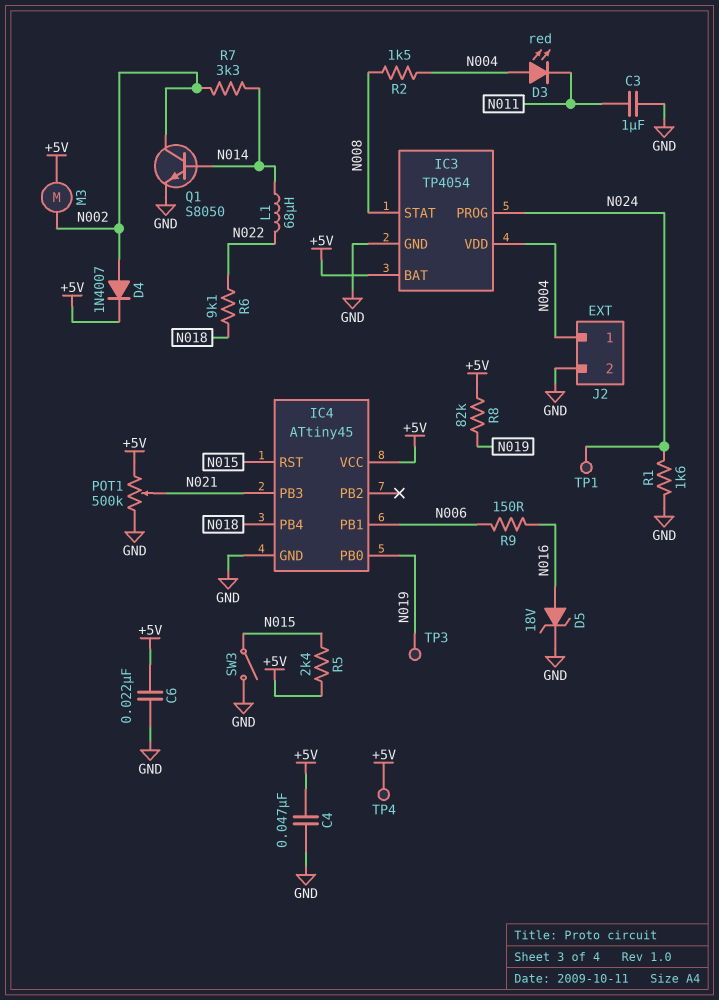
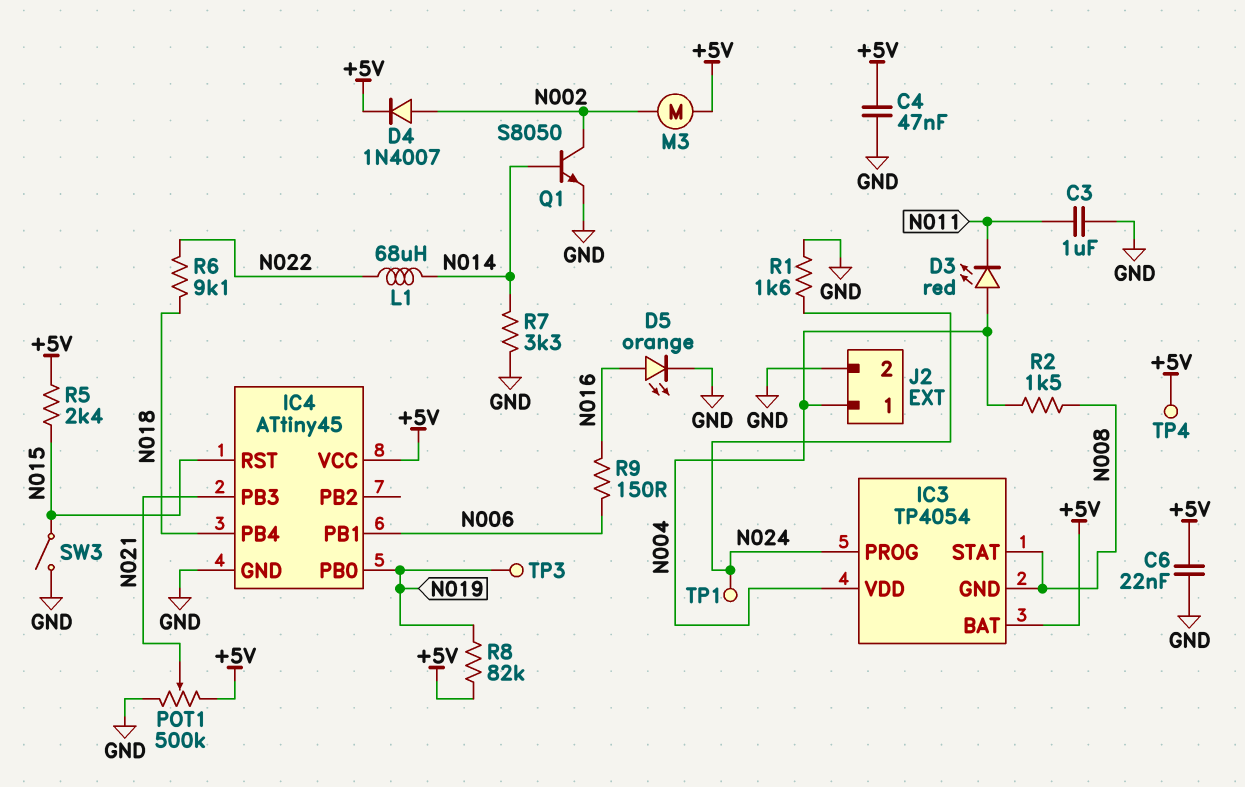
D5: zener 18V (A N016, K GND) -> LED orange (A N016, K GND)
IC3 pin GND: GND -> N008
R7: 3.3k (N002, N014) -> 3.3k (GND, N014)

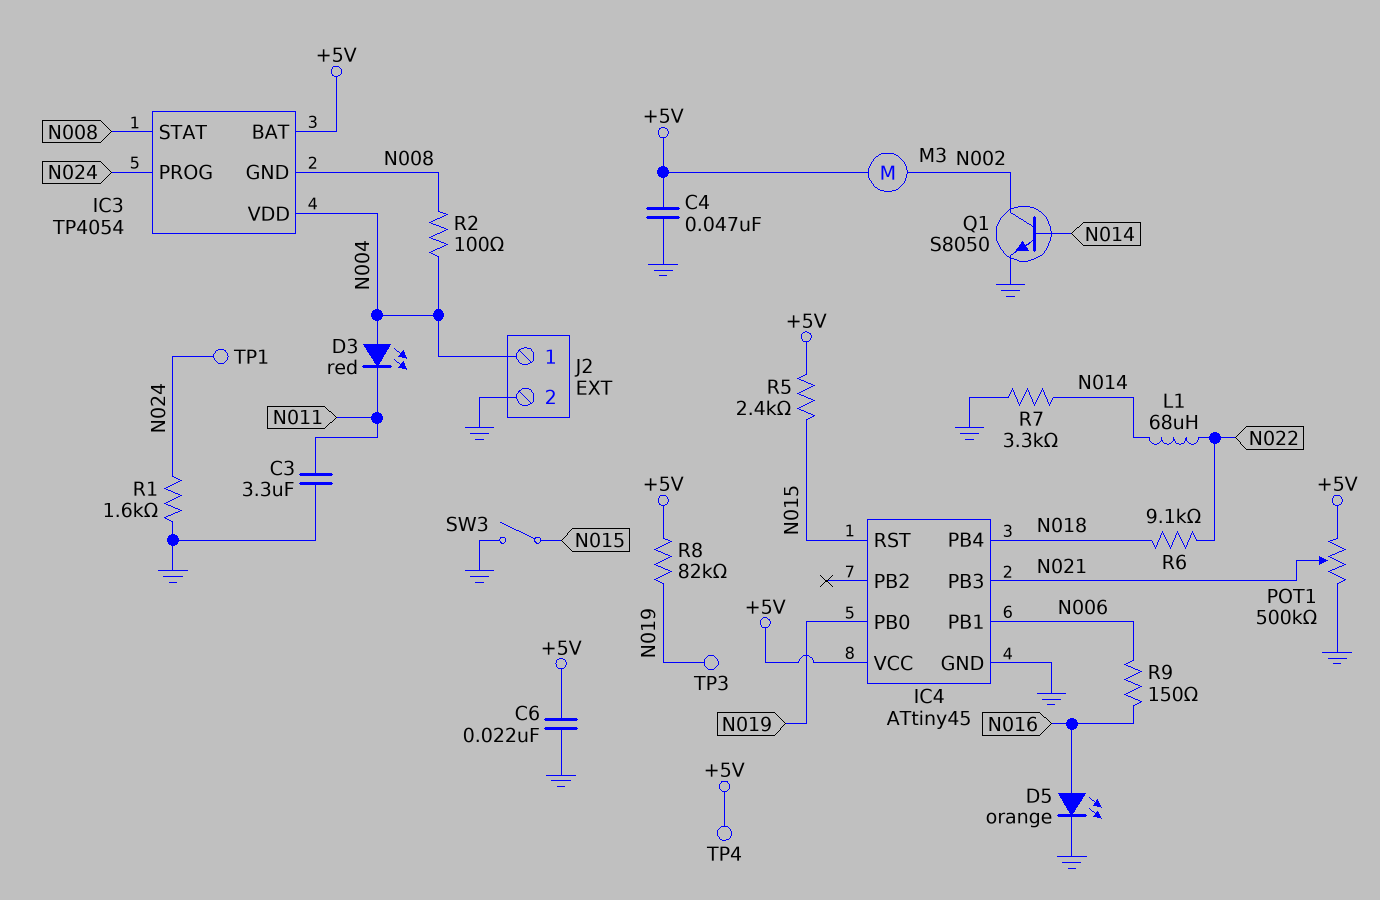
C3: 1uF (GND, N011) -> 3.3uF (GND, N011)
D4: diode 1N4007 (A N002, K +5V) -> none
R2: 1.5k (N004, N008) -> 100 (N004, N008)

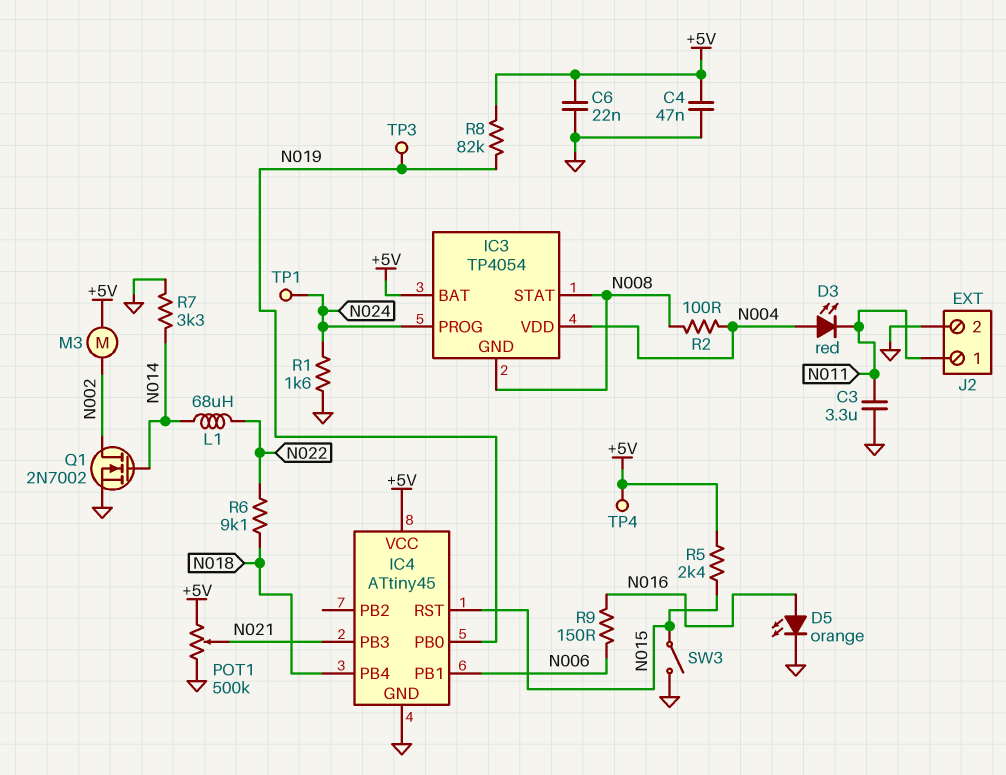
J2 pin 1: N004 -> N011
Q1: NPN S8050 (B N014, C N002, E GND) -> NMOS 2N7002 (G N014, D N002, S GND)

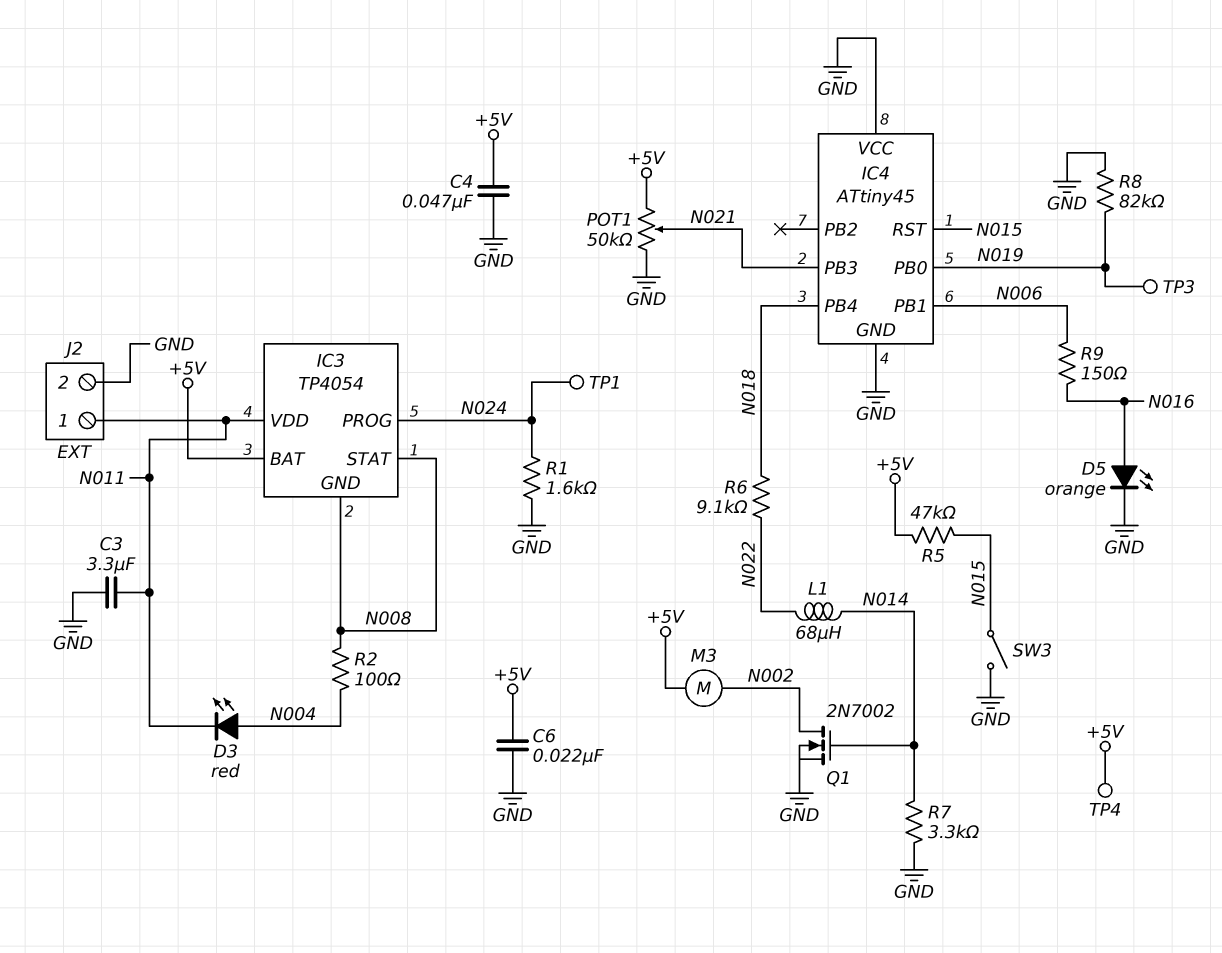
IC3 pin VDD: N004 -> N011
IC4 pin VCC: +5V -> GND
POT1: 500k (+5V, GND, wiper N021) -> 50k (+5V, GND, wiper N021)
R5: 2.4k (+5V, N015) -> 47k (+5V, N015)
R8: 82k (+5V, N019) -> 82k (GND, N019)

